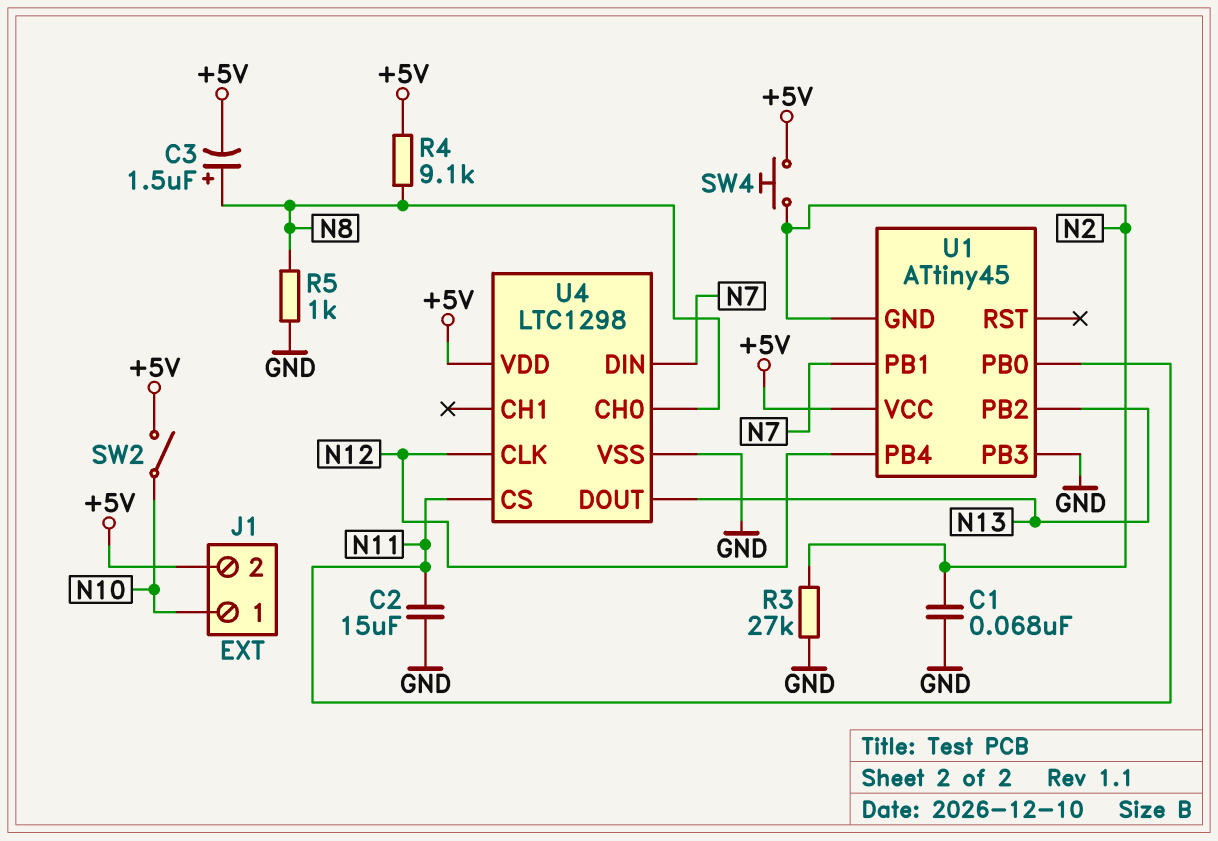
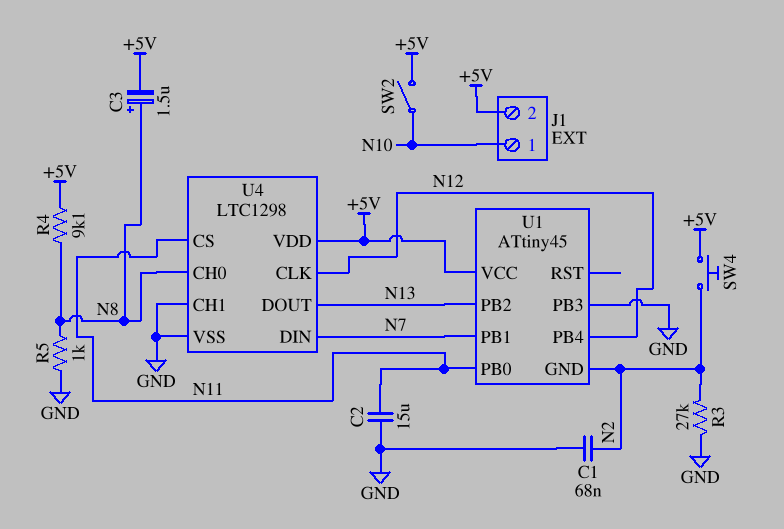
U4 pin CH1: none -> GND

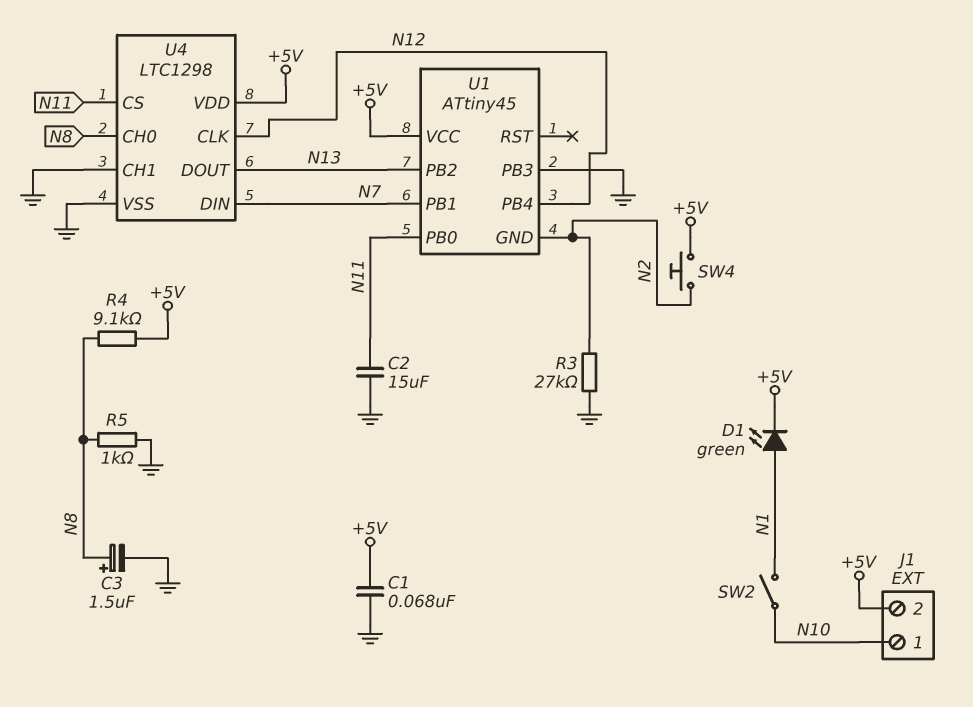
C1: 68nF (GND, N2) -> 68nF (+5V, GND)
C3: 1.5uF (plus N8, minus +5V) -> 1.5uF (plus N8, minus GND)
D1: none -> LED green (A N1, K +5V)
SW2: switch (+5V, N10) -> switch (N1, N10)

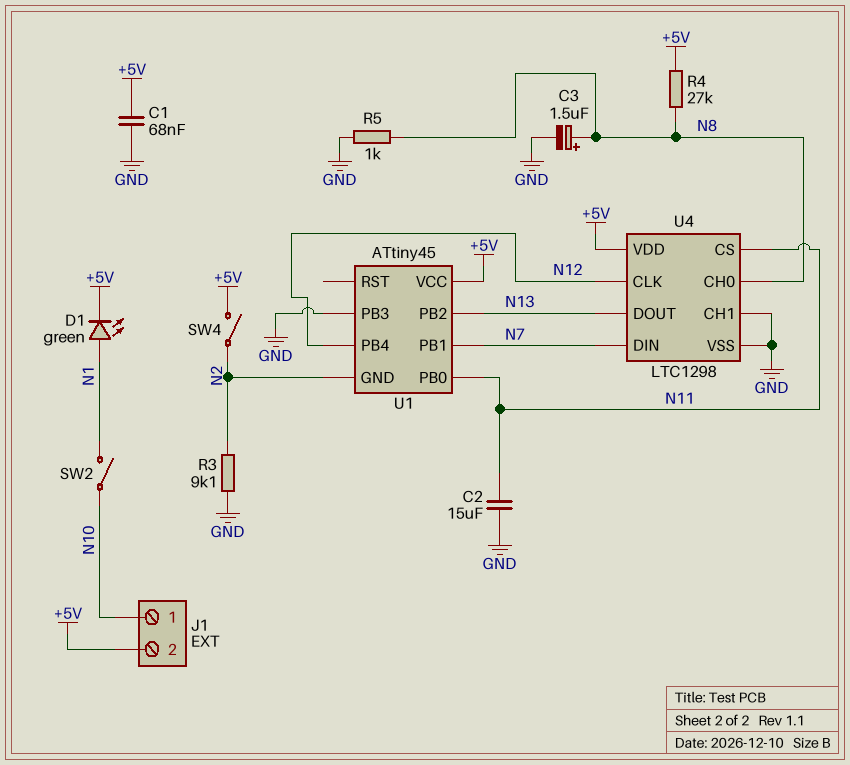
R3: 27k (GND, N2) -> 9.1k (GND, N2)
R4: 9.1k (+5V, N8) -> 27k (+5V, N8)
SW4: button (+5V, N2) -> switch (+5V, N2)

